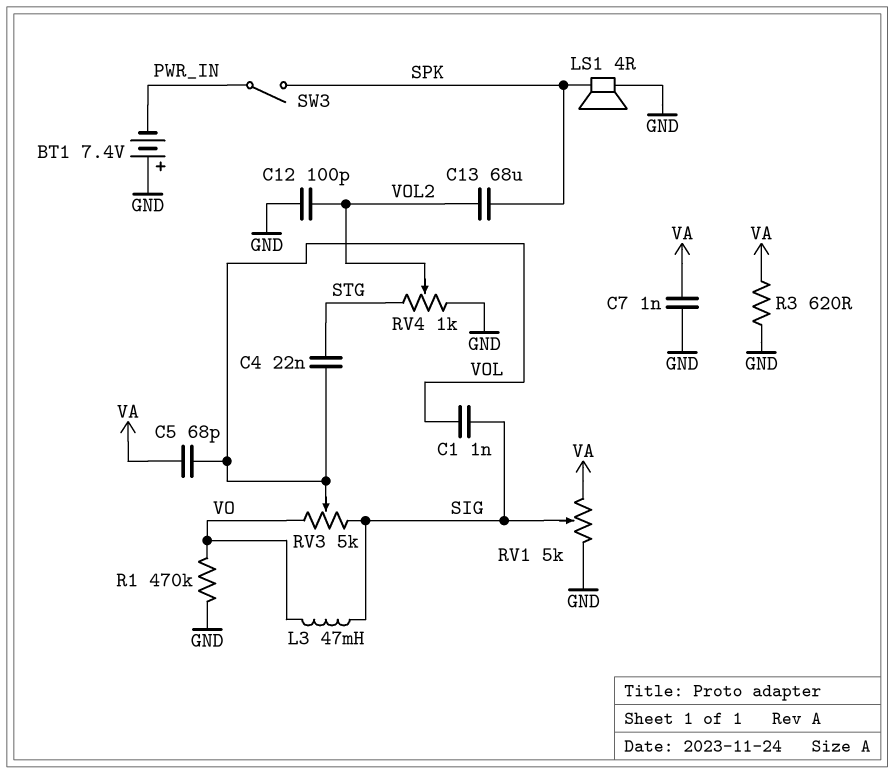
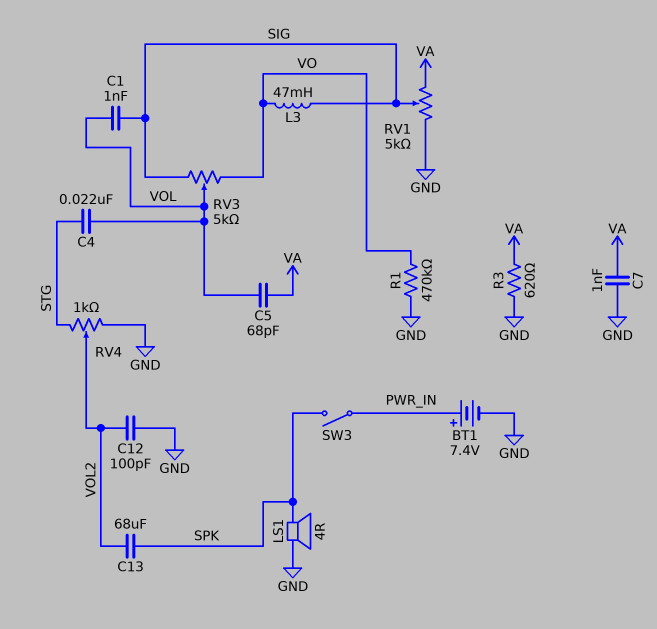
BT1: 7.4V (plus GND, minus PWR_IN) -> 7.4V (plus PWR_IN, minus GND)

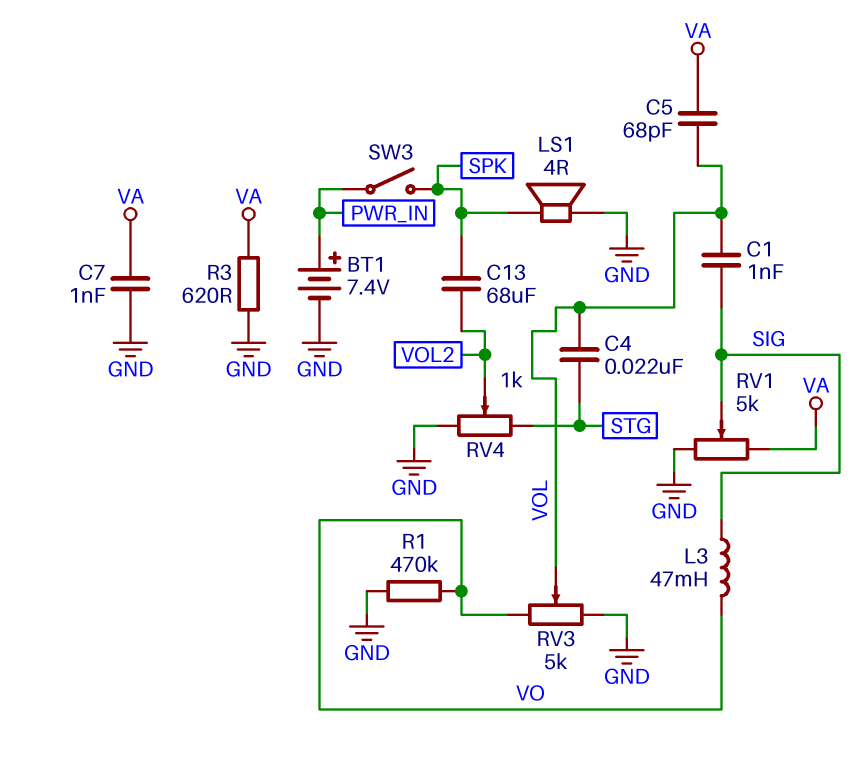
C12: 100pF (GND, VOL2) -> none
RV3: 5k (SIG, VO, wiper VOL) -> 5k (GND, VO, wiper VOL)

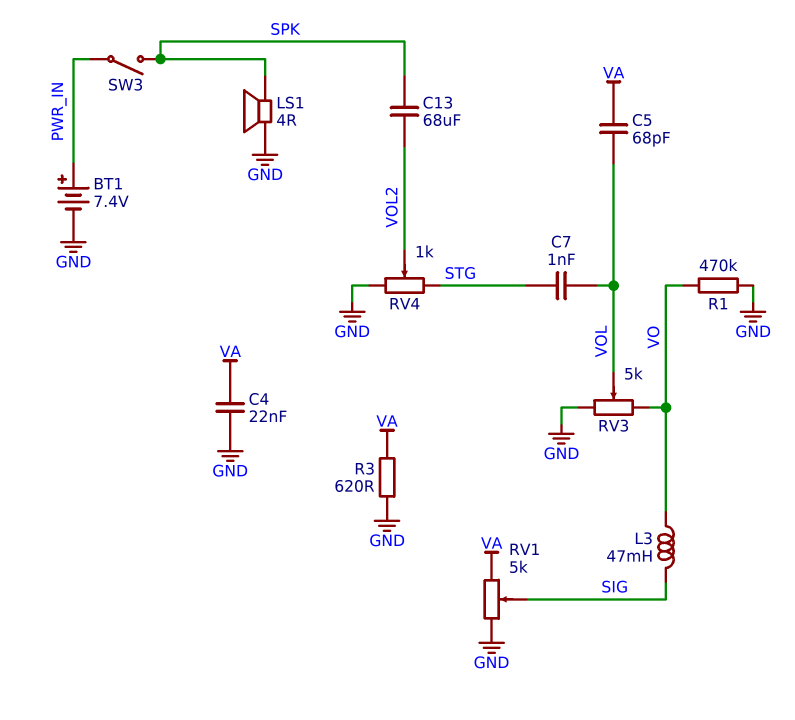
C1: 1nF (SIG, VOL) -> none
C4: 22nF (STG, VOL) -> 22nF (GND, VA)
C7: 1nF (GND, VA) -> 1nF (STG, VOL)

